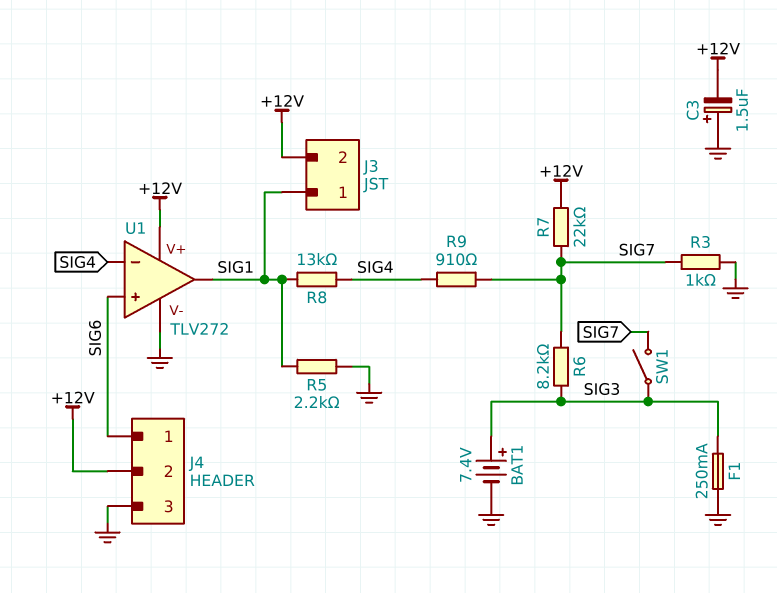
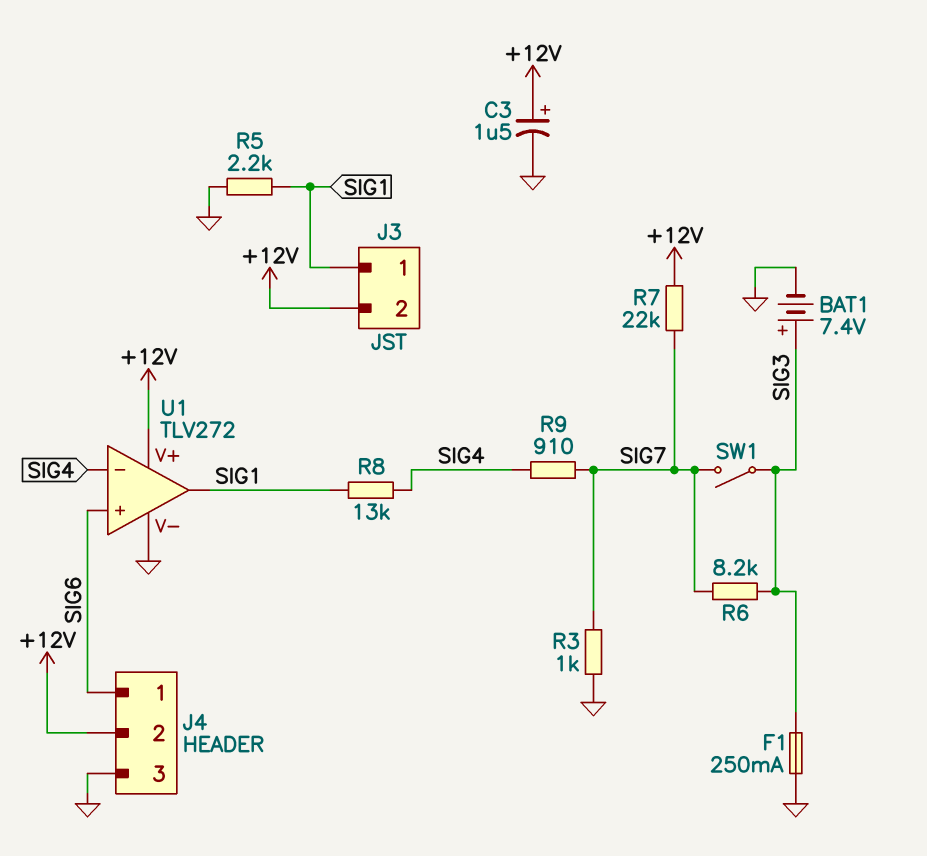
C3: 1.5uF (plus GND, minus +12V) -> 1.5uF (plus +12V, minus GND)

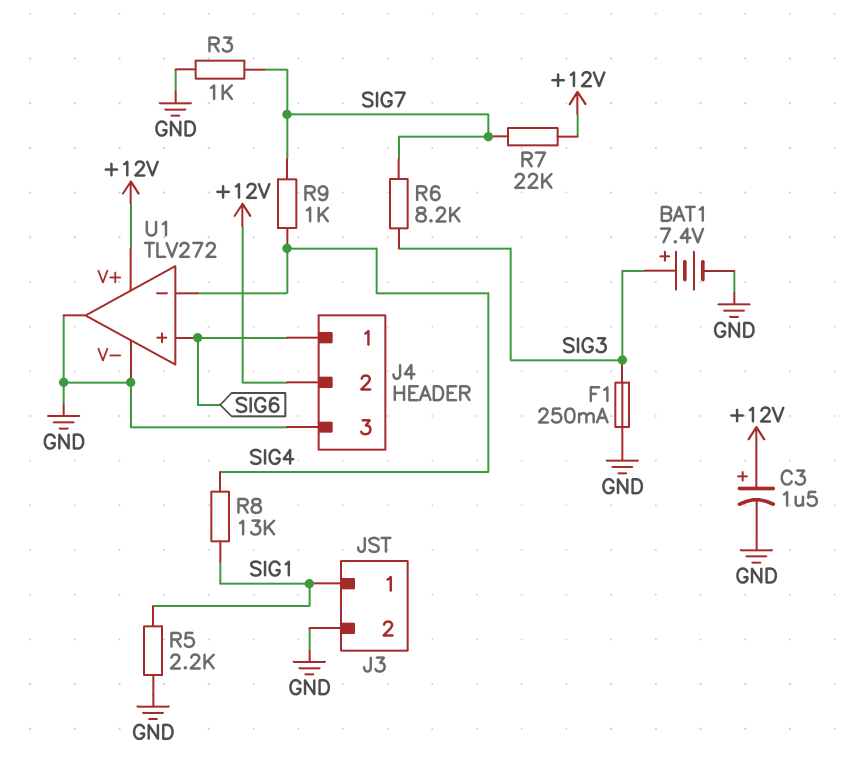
J3 pin 2: +12V -> GND
R9: 910 (SIG4, SIG7) -> 1k (SIG4, SIG7)
SW1: switch (SIG3, SIG7) -> none
U1 pin out: SIG1 -> GND

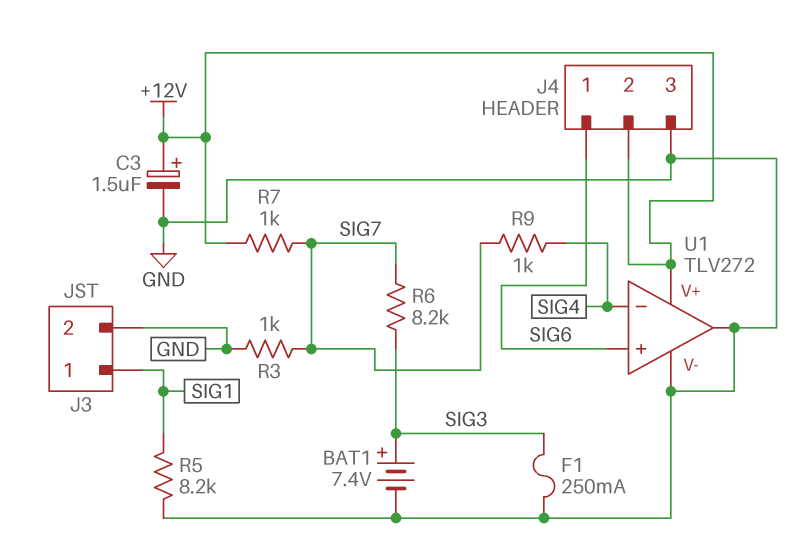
R5: 2.2k (GND, SIG1) -> 8.2k (GND, SIG1)
R7: 22k (+12V, SIG7) -> 1k (+12V, SIG7)
R8: 13k (SIG1, SIG4) -> none

